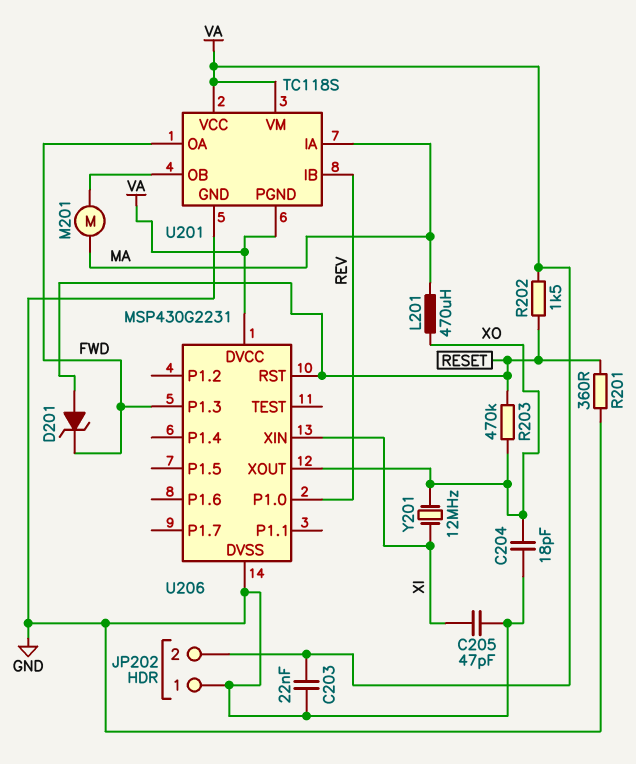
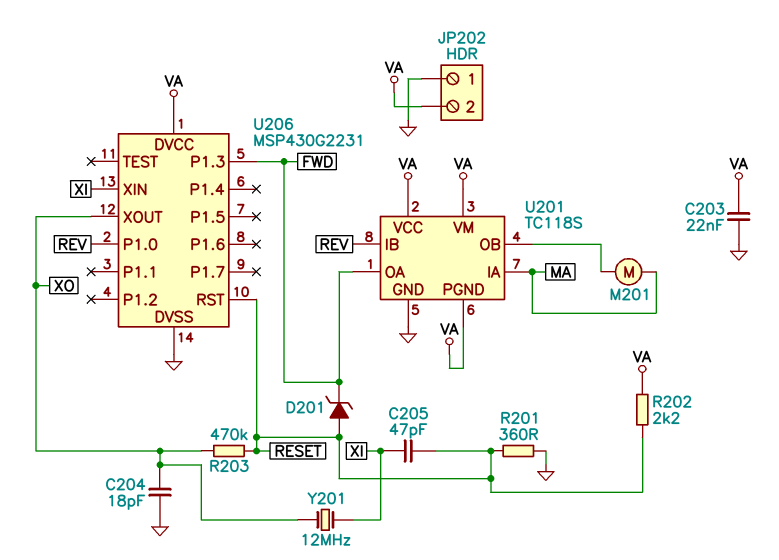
C205: 47pF (GND, XI) -> 47pF (RESET, XI)
L201: 470uH (MA, XO) -> none
R202: 1.5k (RESET, VA) -> 2.2k (RESET, VA)

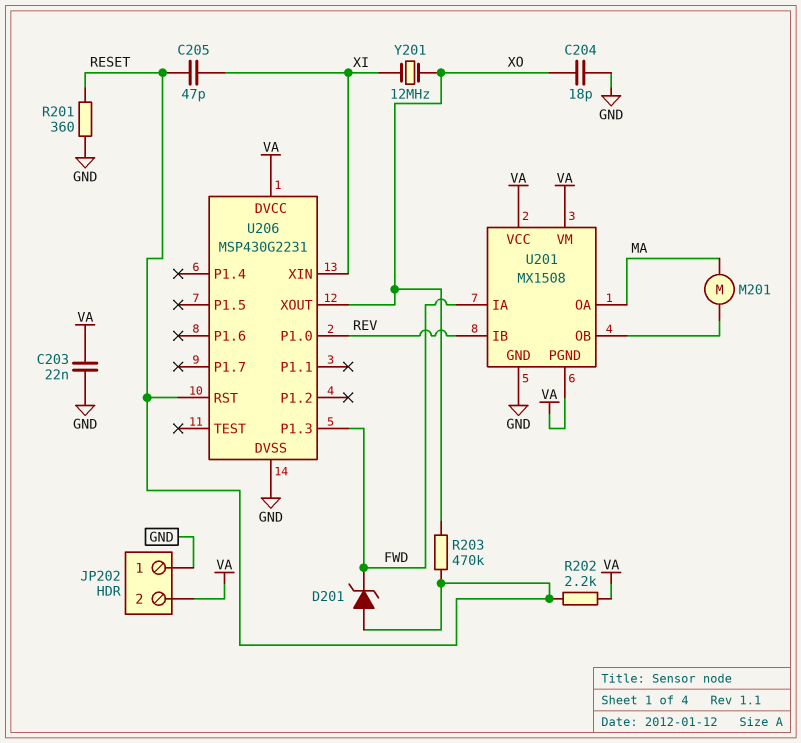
U201: TC118S -> MX1508
U201 pin IA: MA -> FWD
U201 pin OA: FWD -> MA

